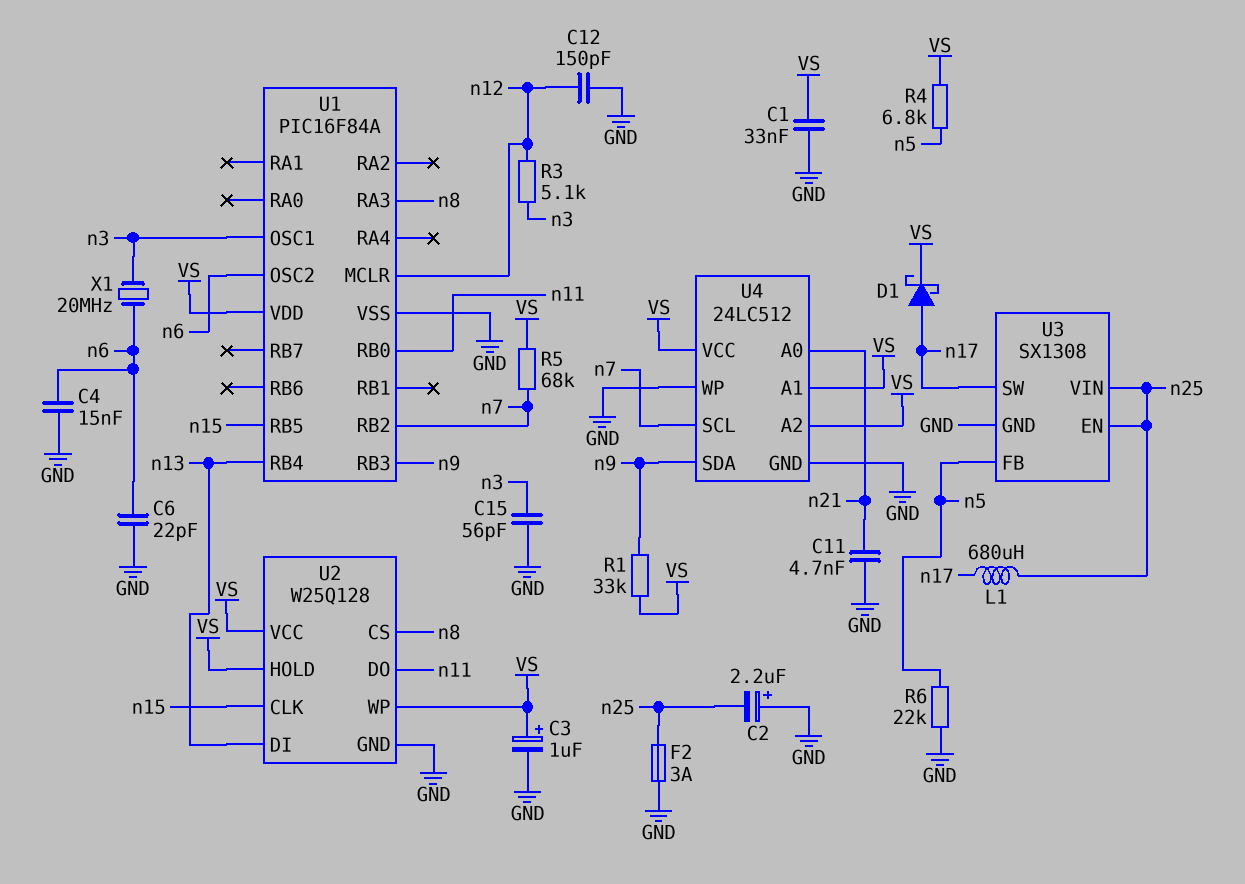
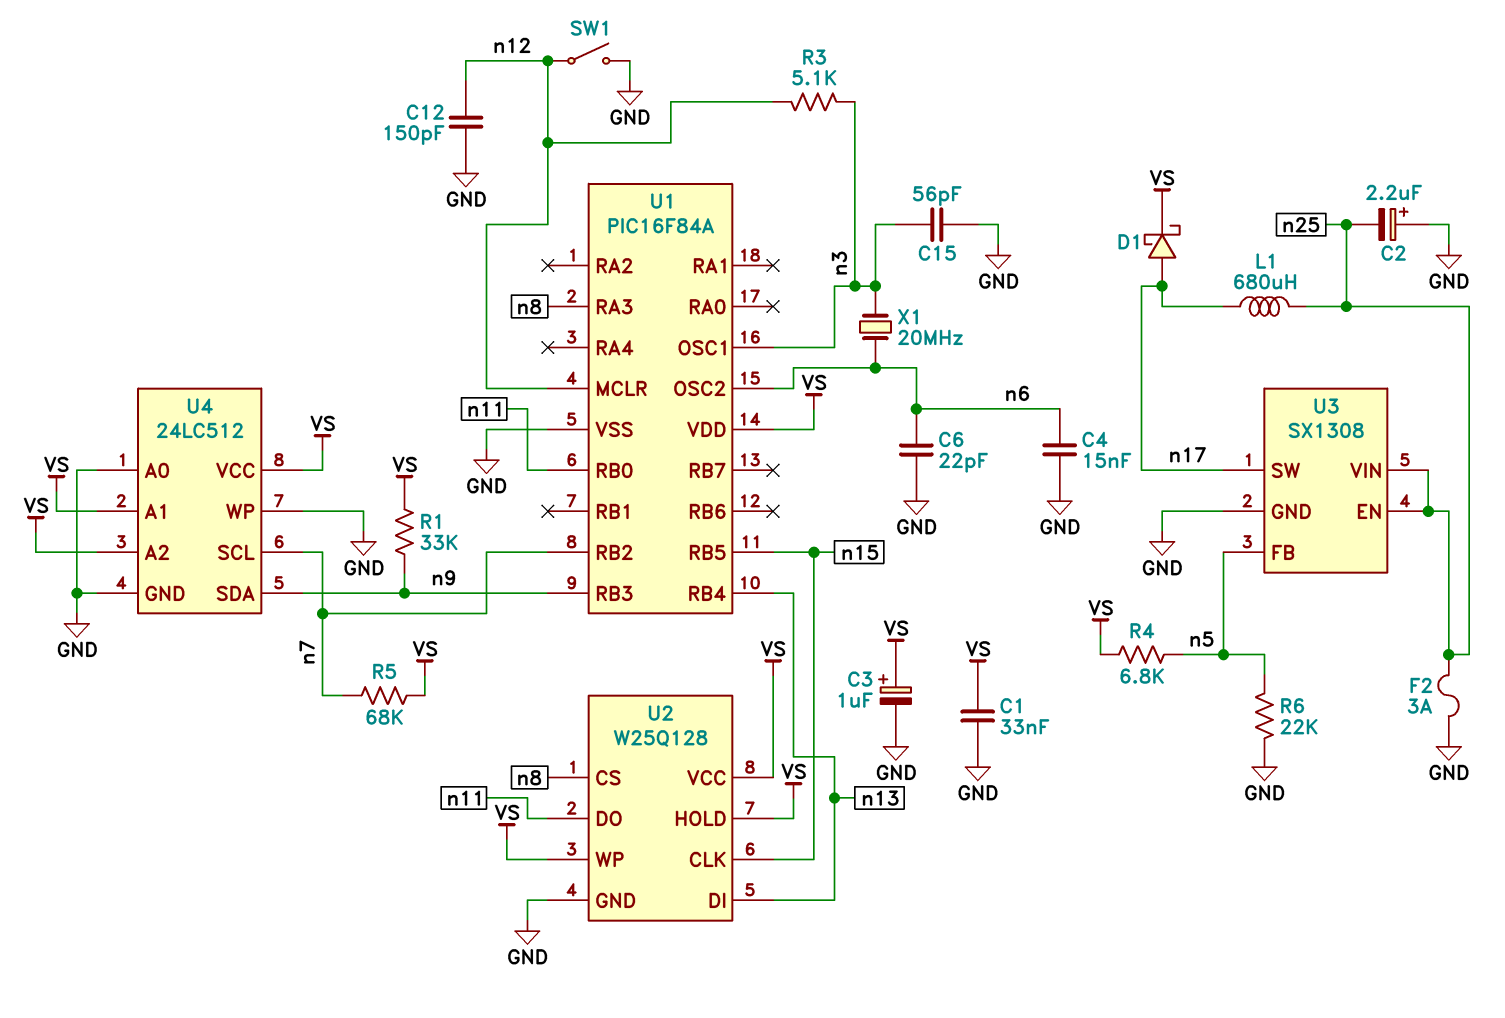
C11: 4.7nF (GND, n21) -> none
SW1: none -> switch (GND, n12)
U4 pin A0: n21 -> GND

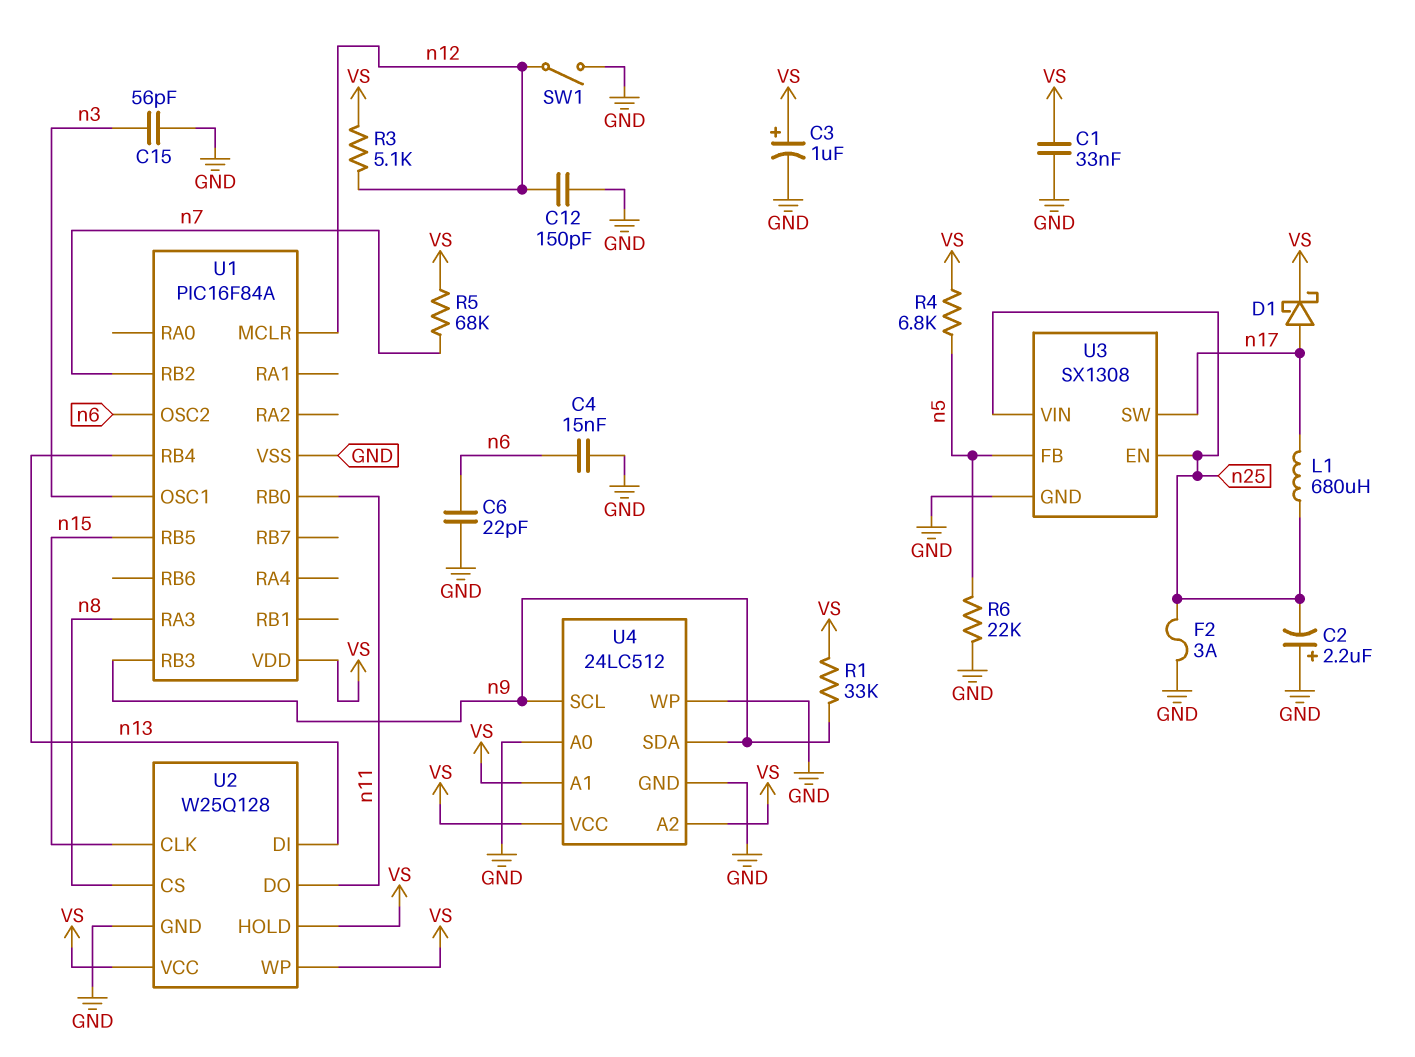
R3: 5.1k (n3, n12) -> 5.1k (VS, n12)
U4 pin SCL: n7 -> n9
X1: 20MHz (n3, n6) -> none

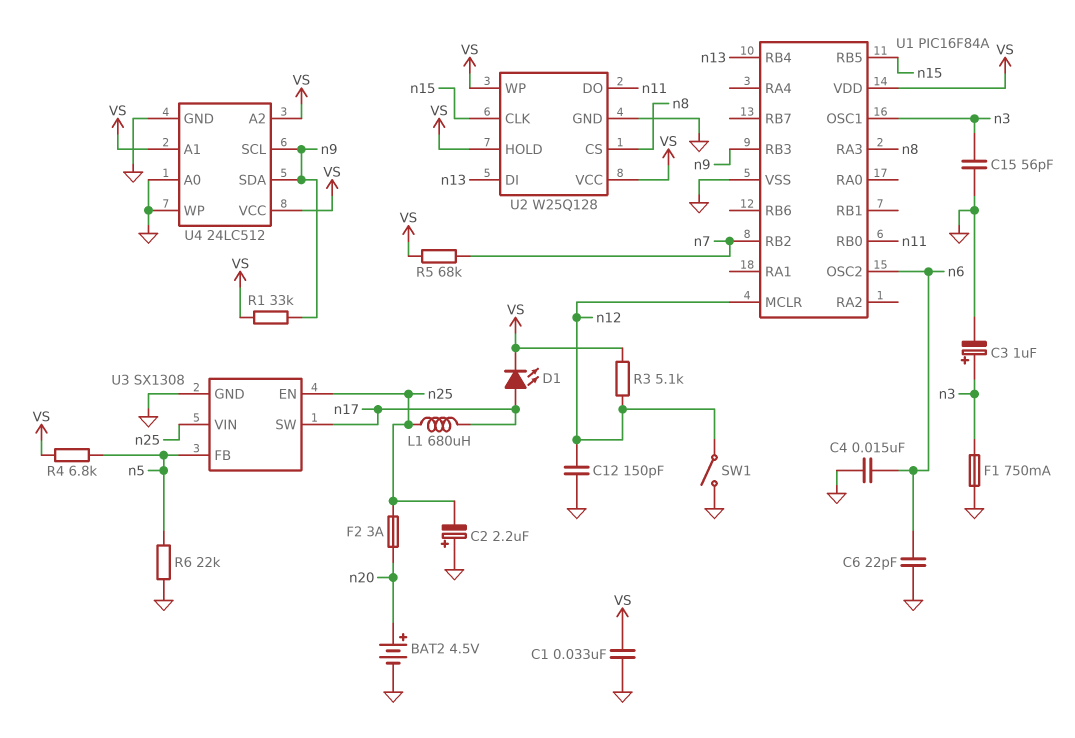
BAT2: none -> 4.5V (plus n20, minus GND)
C3: 1uF (plus VS, minus GND) -> 1uF (plus n3, minus GND)
D1: schottky (A n17, K VS) -> LED (A n17, K VS)
F1: none -> 750mA (GND, n3)
F2: 3A (GND, n25) -> 3A (n20, n25)

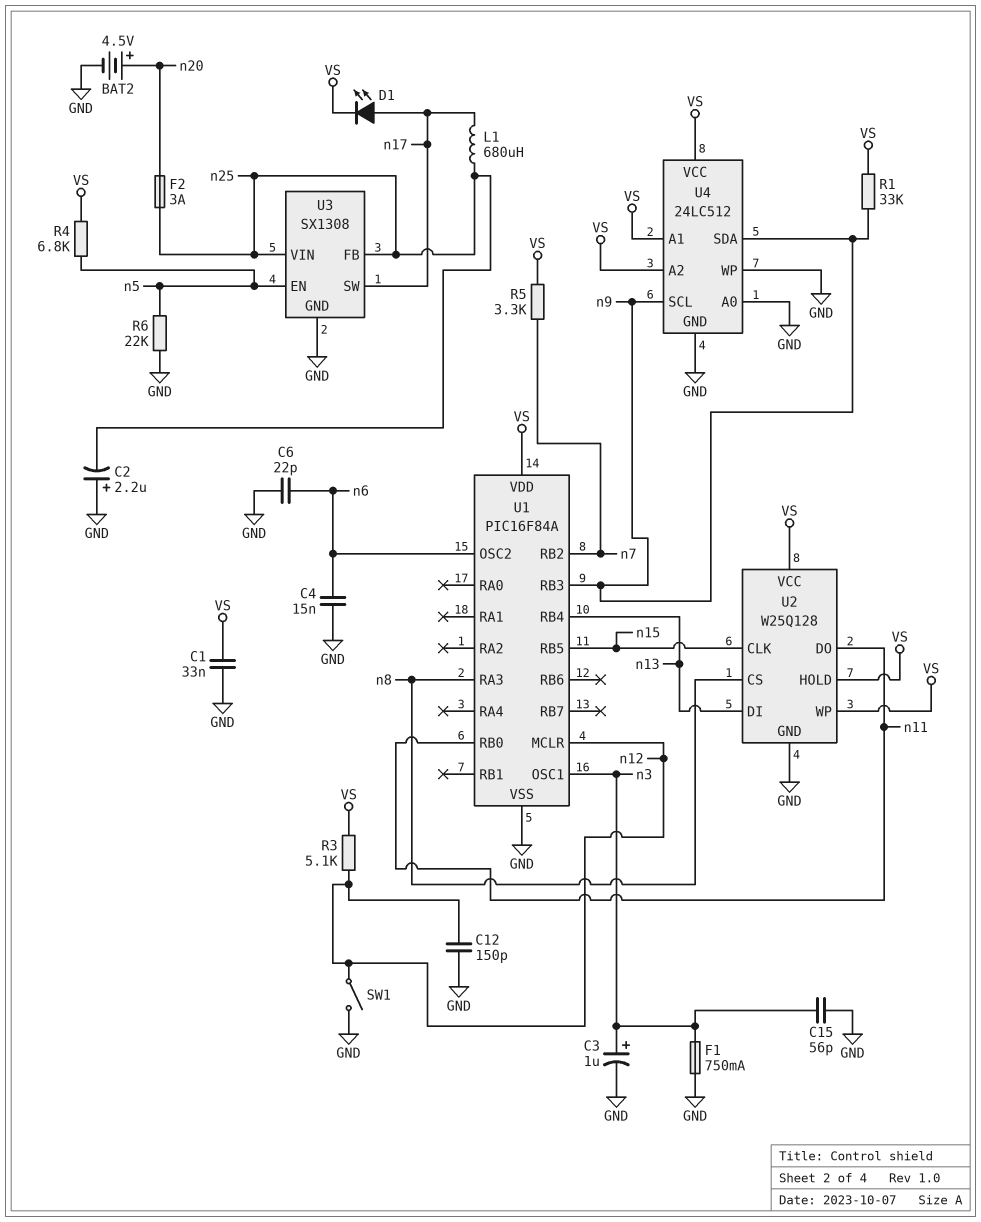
R5: 68k (VS, n7) -> 3.3k (VS, n7)
U3 pin EN: n25 -> n5
U3 pin FB: n5 -> n25

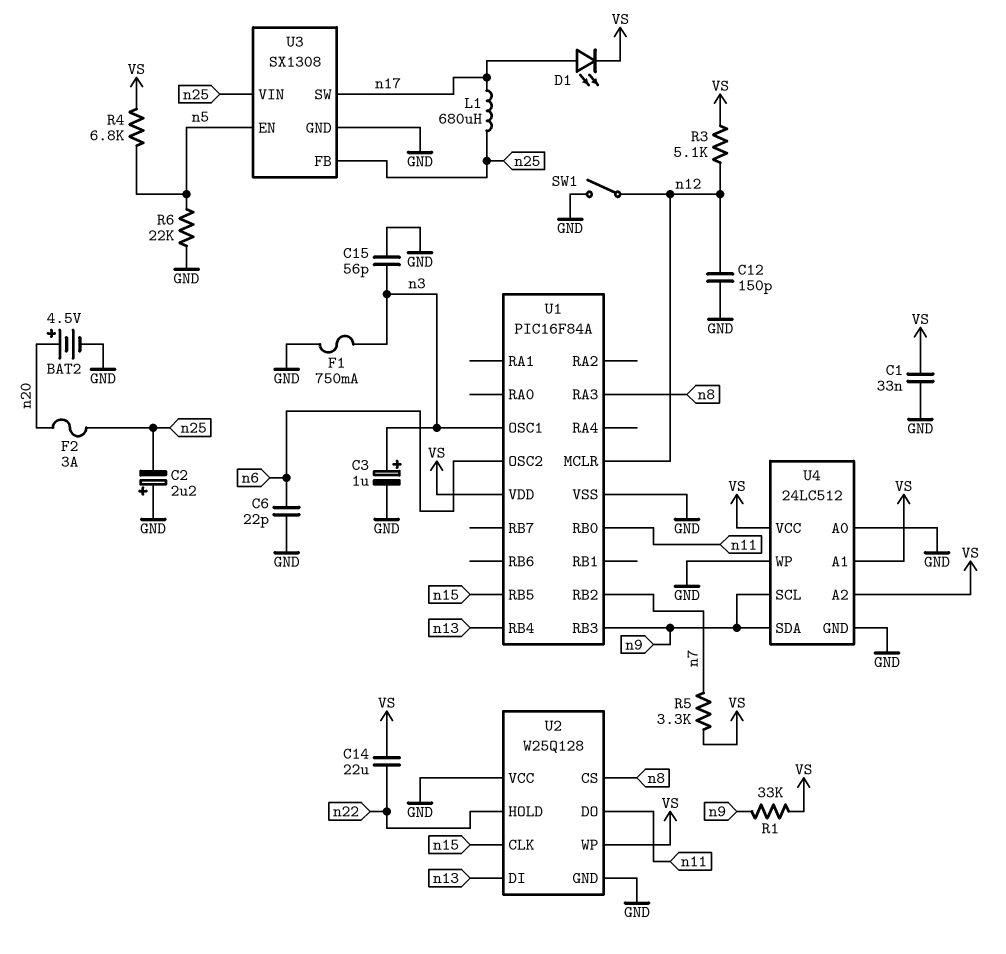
C4: 15nF (GND, n6) -> none
C14: none -> 22uF (VS, n22)
U2 pin HOLD: VS -> n22
U2 pin VCC: VS -> GND

